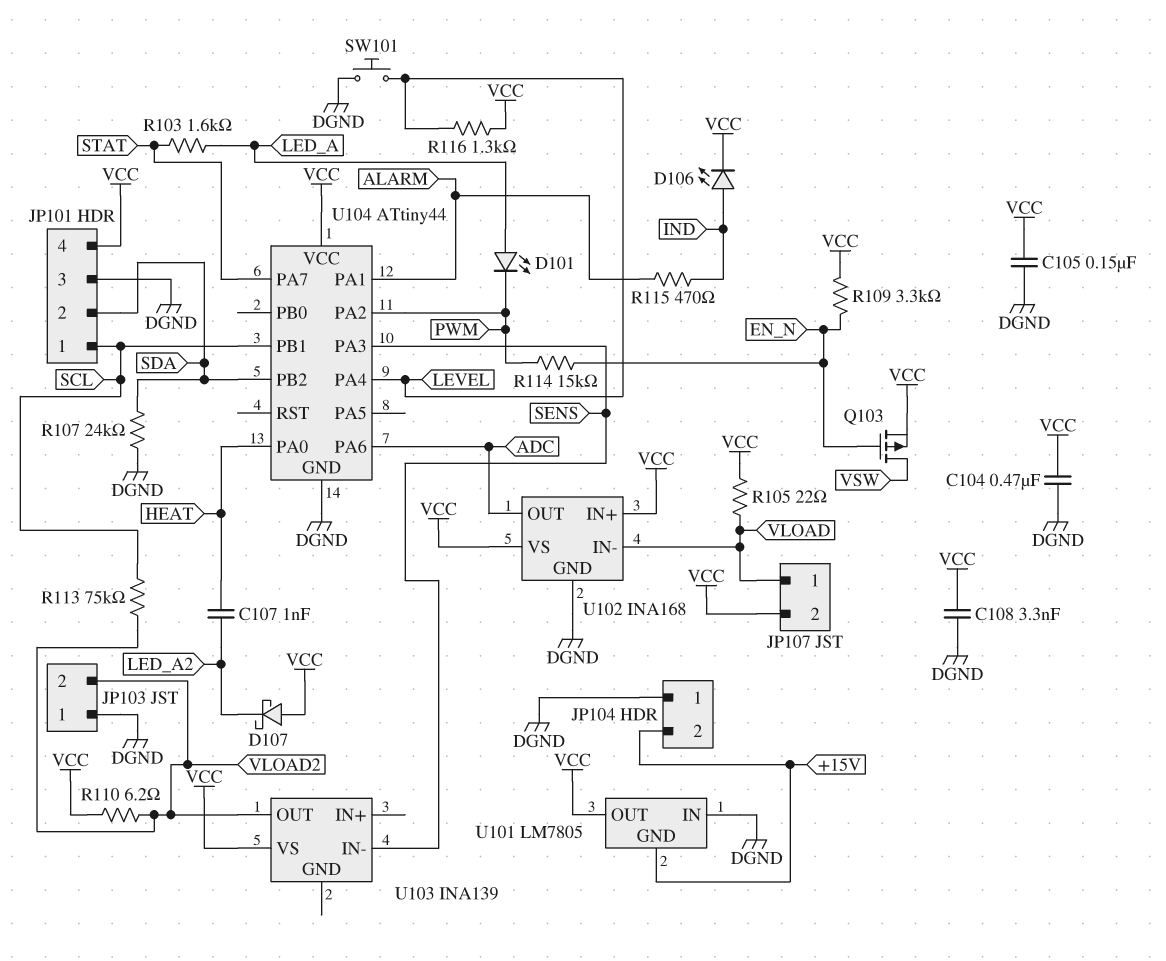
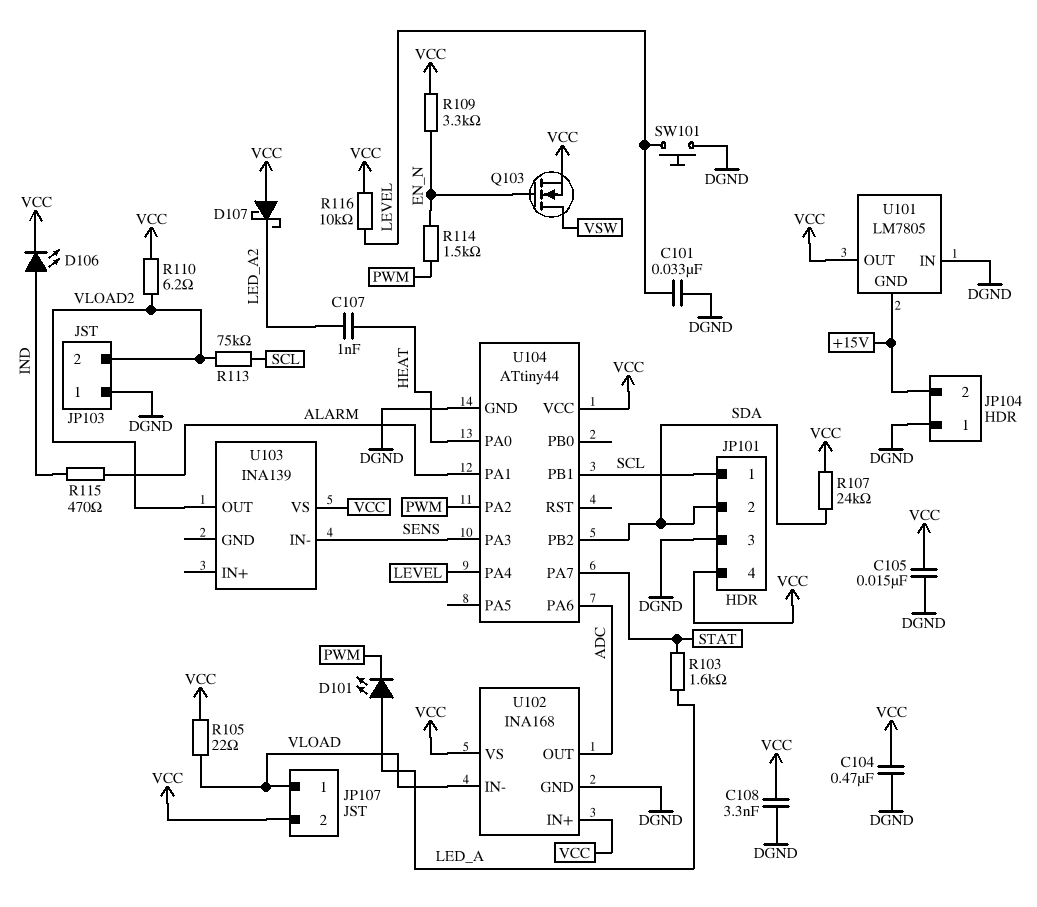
C101: none -> 33nF (DGND, LEVEL)
C105: 150nF (DGND, VCC) -> 15nF (DGND, VCC)
Q103: PMOS (G EN_N, D VSW, S VCC) -> NMOS (G EN_N, D VSW, S VCC)
R107: 24k (DGND, SDA) -> 24k (SDA, VCC)
R114: 15k (EN_N, PWM) -> 1.5k (EN_N, PWM)
R116: 1.3k (LEVEL, VCC) -> 10k (LEVEL, VCC)

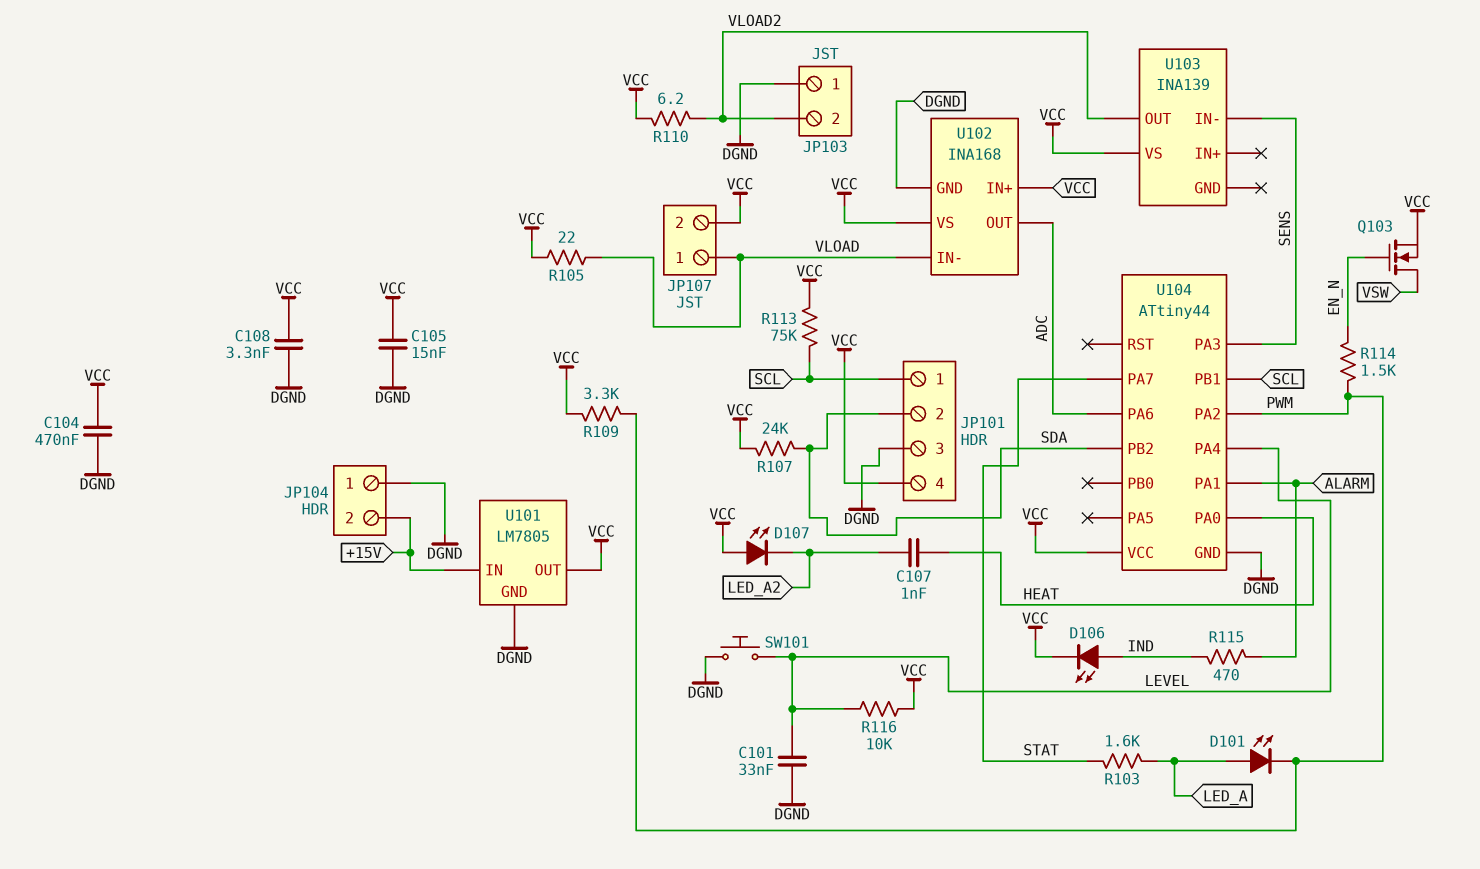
D107: schottky (A VCC, K LED_A2) -> LED (A VCC, K LED_A2)
R109: 3.3k (EN_N, VCC) -> 3.3k (PWM, VCC)
R113: 75k (SCL, VLOAD2) -> 75k (SCL, VCC)
U101 pin GND: +15V -> DGND
U101 pin IN: DGND -> +15V

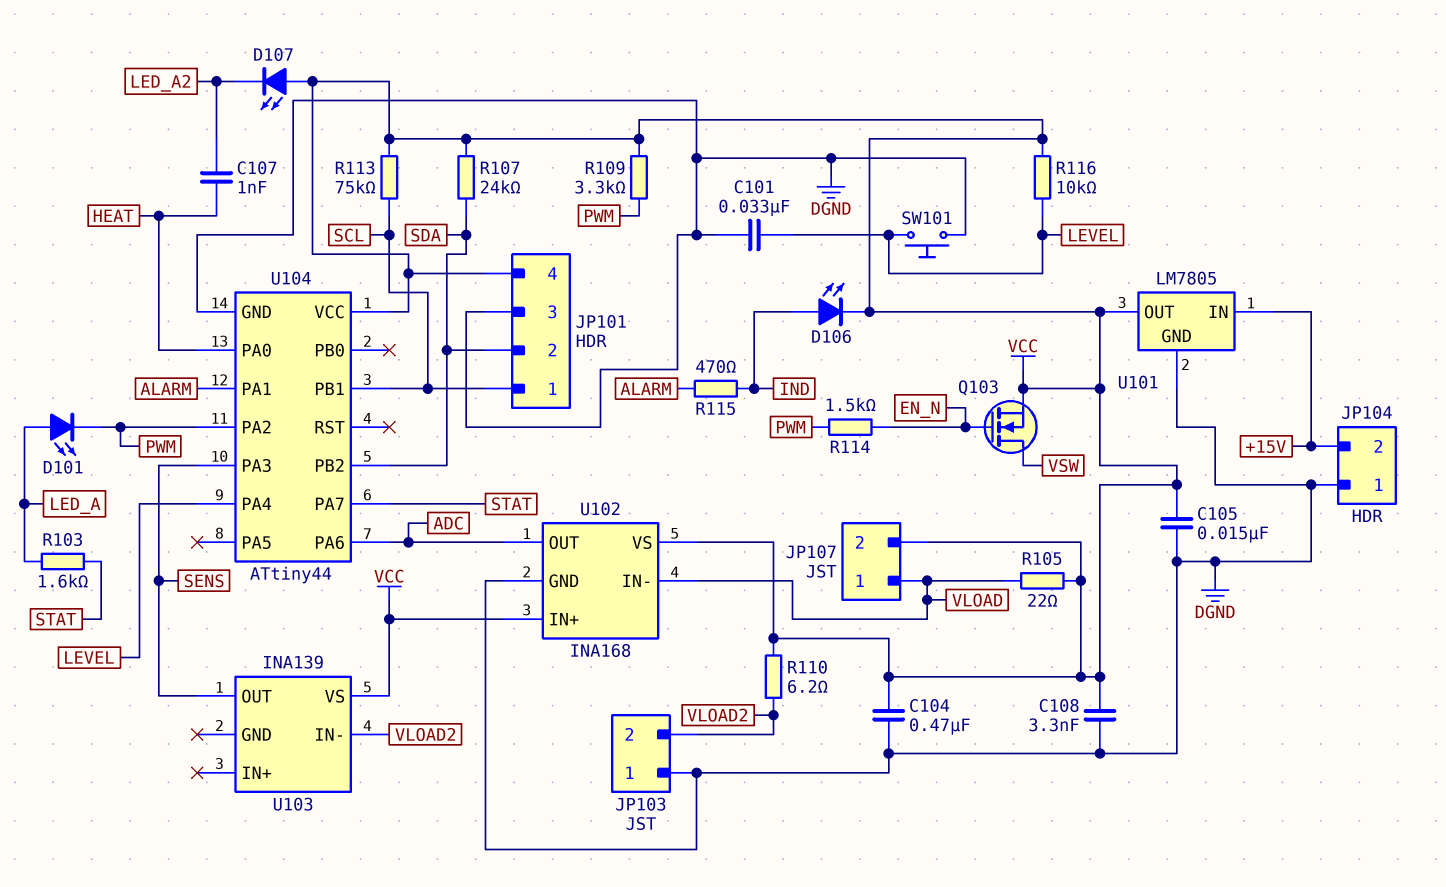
U103 pin IN-: SENS -> VLOAD2
U103 pin OUT: VLOAD2 -> SENS

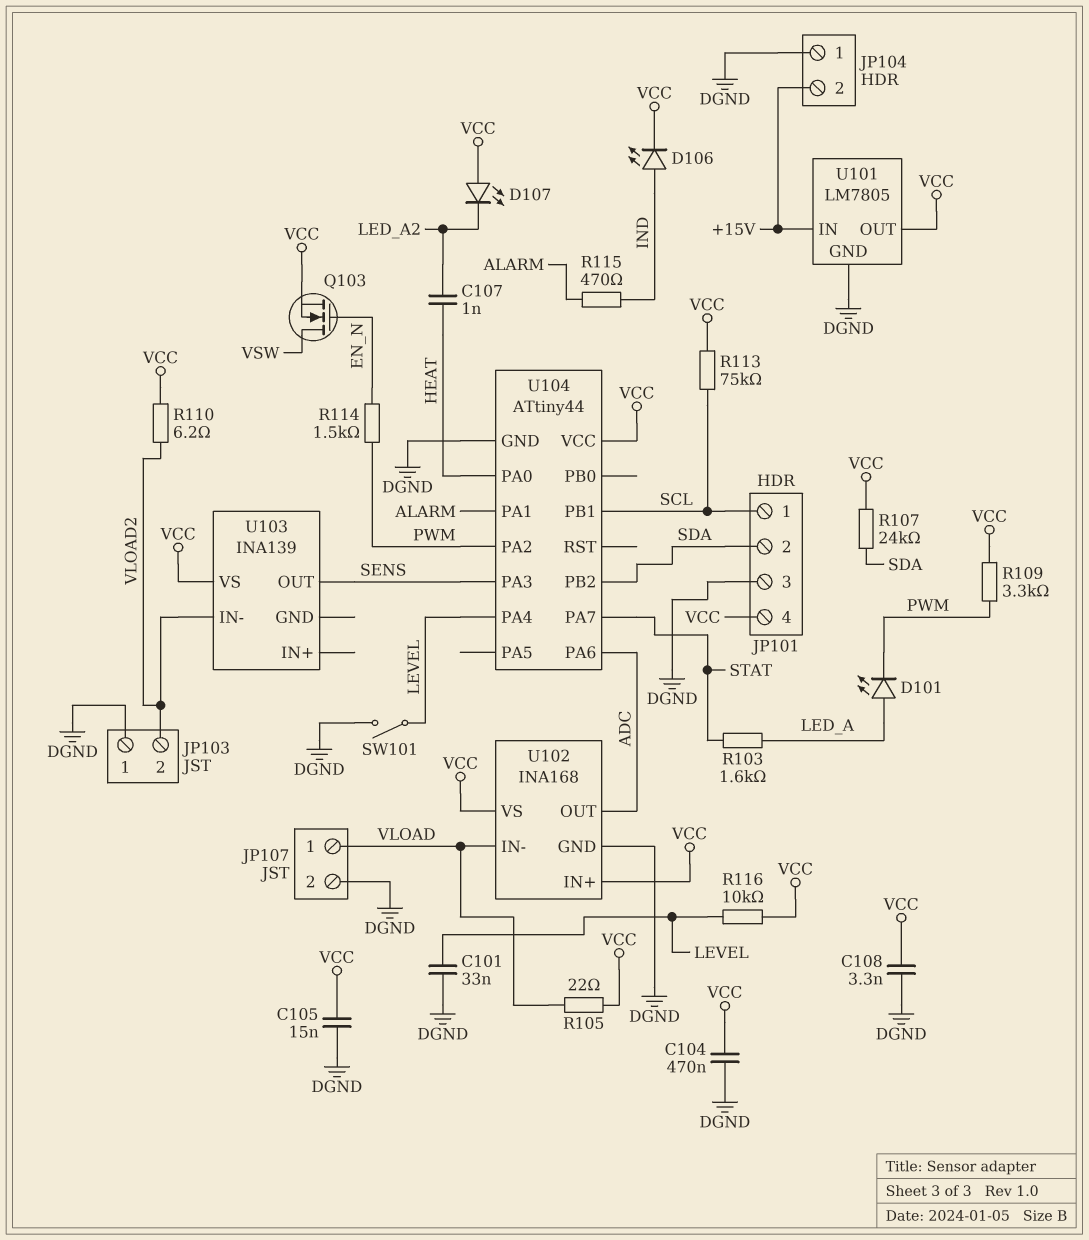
JP107 pin 2: VCC -> DGND
SW101: button (DGND, LEVEL) -> switch (DGND, LEVEL)

